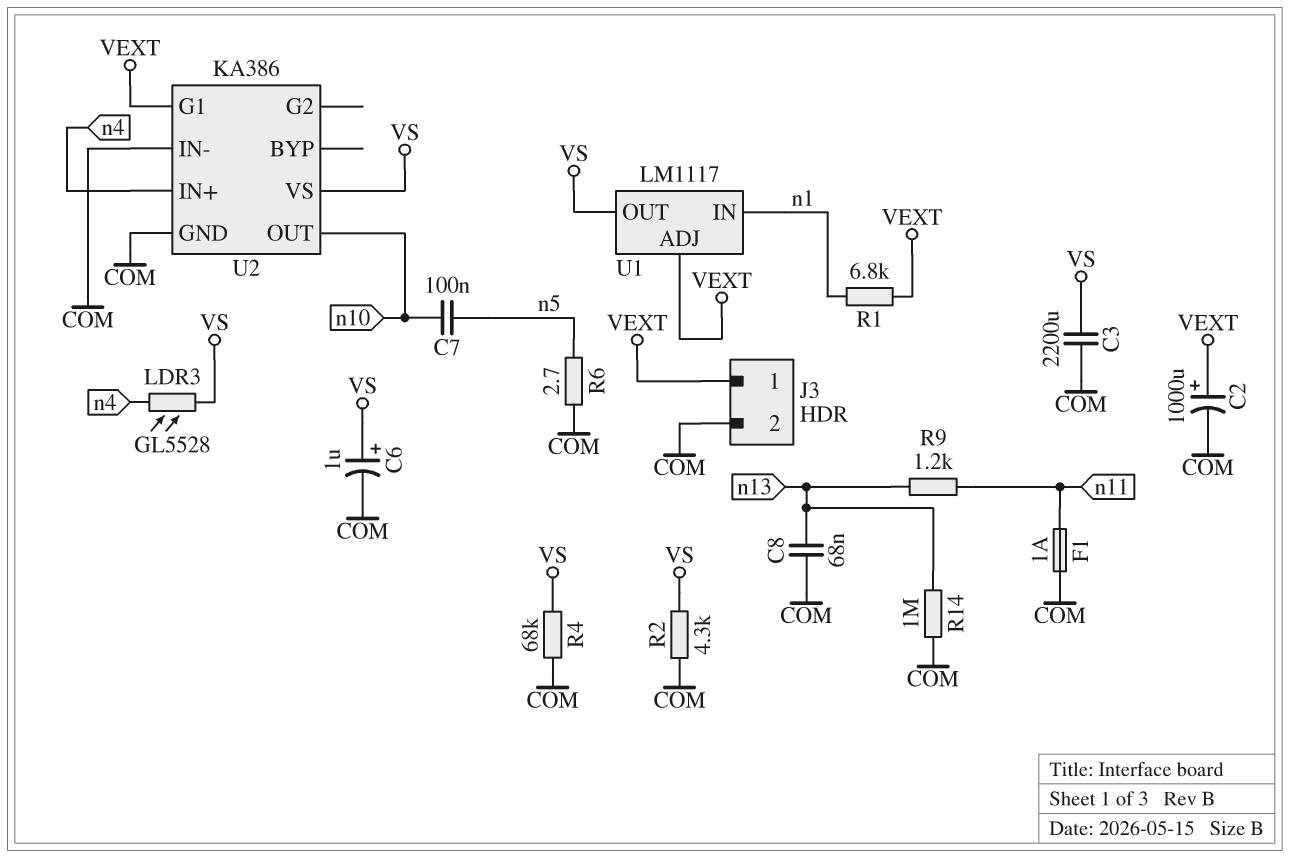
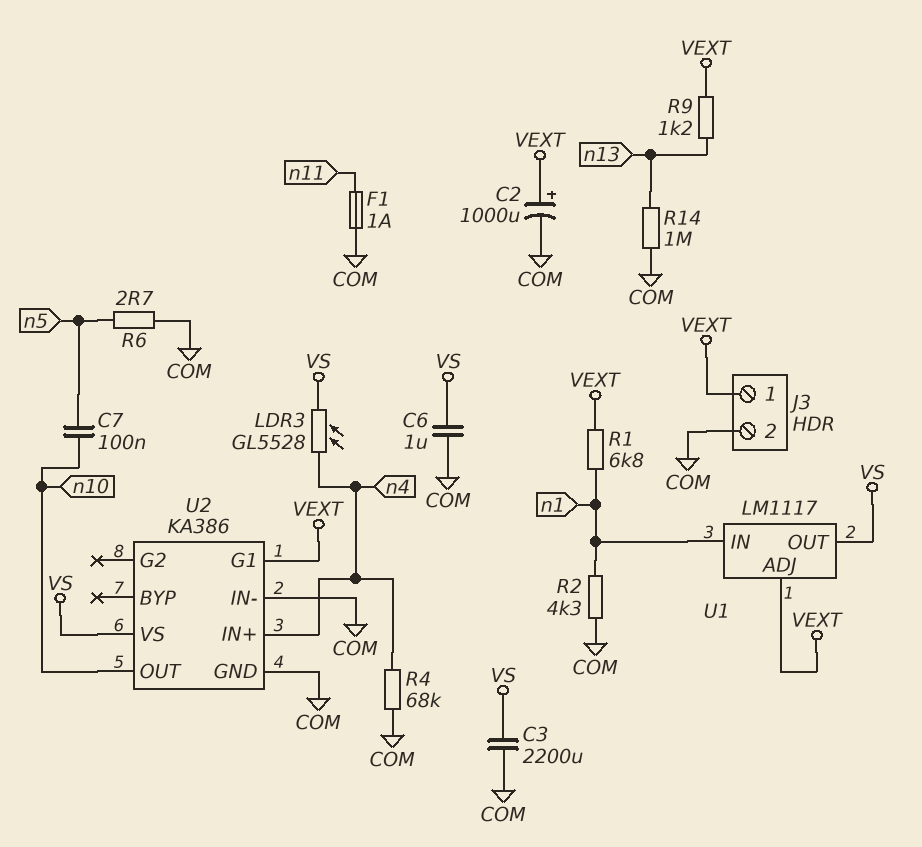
C6: 1uF (plus VS, minus COM) -> 1uF (COM, VS)
C8: 68nF (COM, n13) -> none
R2: 4.3k (COM, VS) -> 4.3k (COM, n1)
R4: 68k (COM, VS) -> 68k (COM, n4)
R9: 1.2k (n11, n13) -> 1.2k (VEXT, n13)

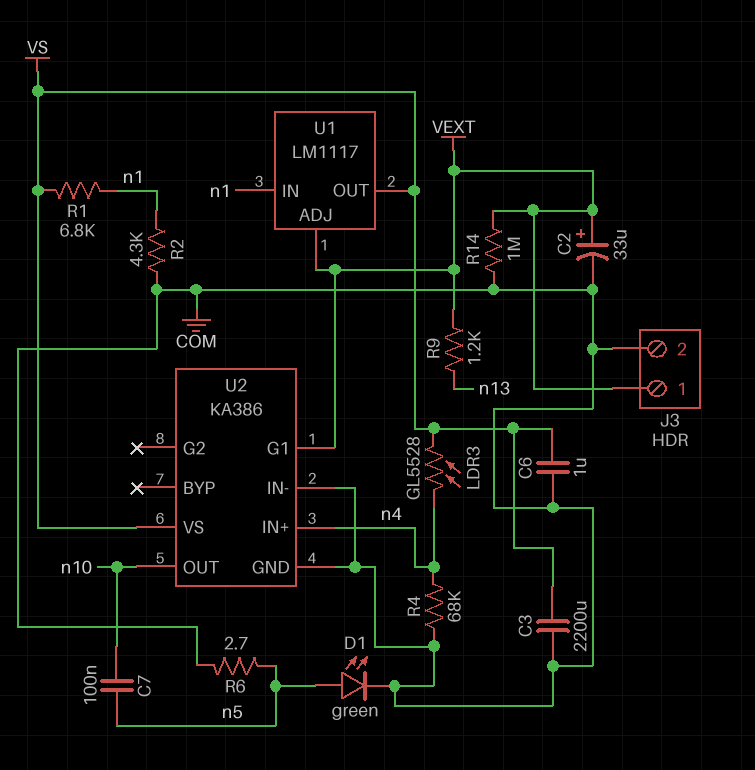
C2: 1000uF (plus VEXT, minus COM) -> 33uF (plus VEXT, minus COM)
D1: none -> LED green (A n5, K COM)
F1: 1A (COM, n11) -> none
R1: 6.8k (VEXT, n1) -> 6.8k (VS, n1)
R14: 1M (COM, n13) -> 1M (COM, VEXT)

